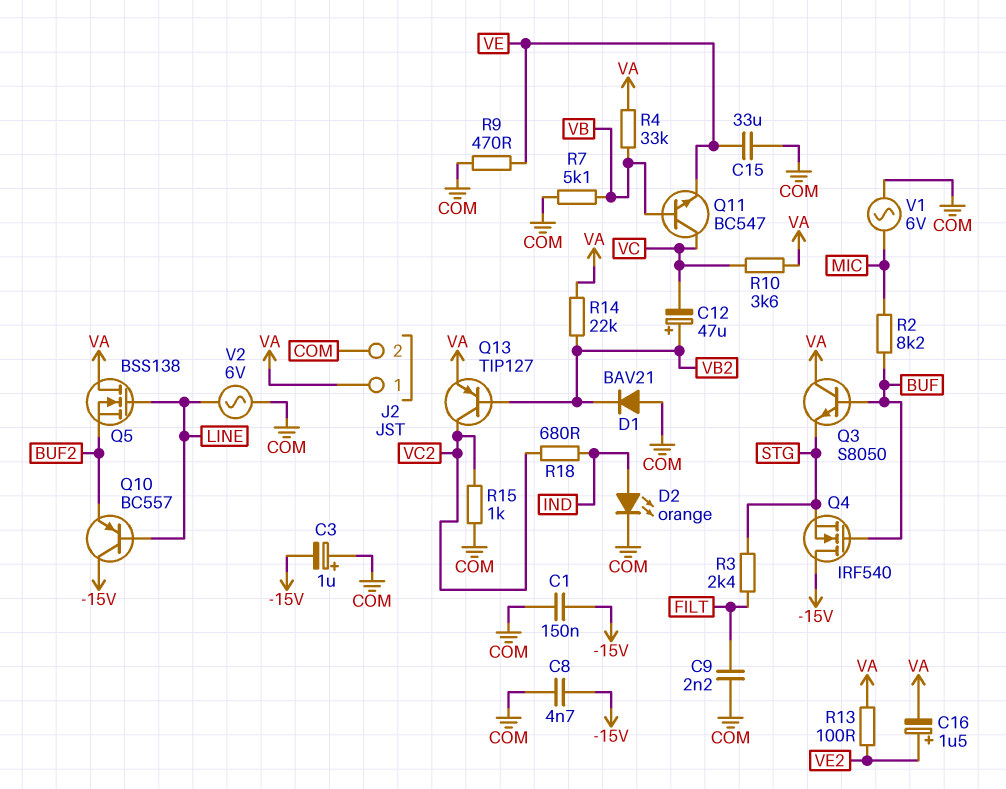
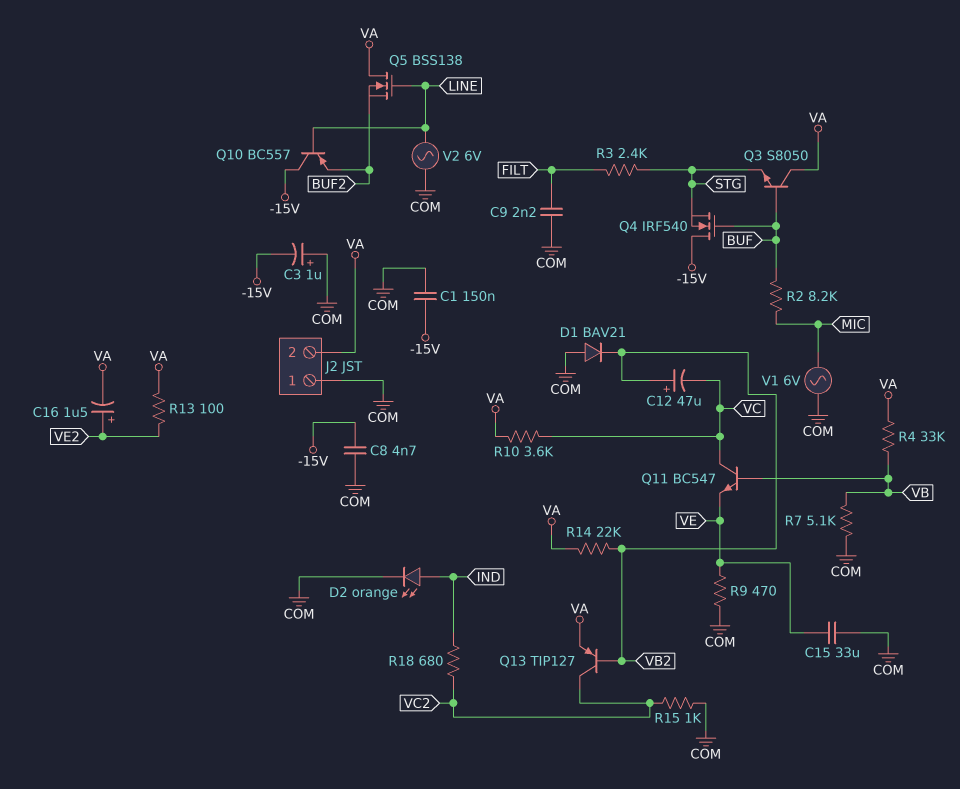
J2 pin 1: VA -> COM
J2 pin 2: COM -> VA

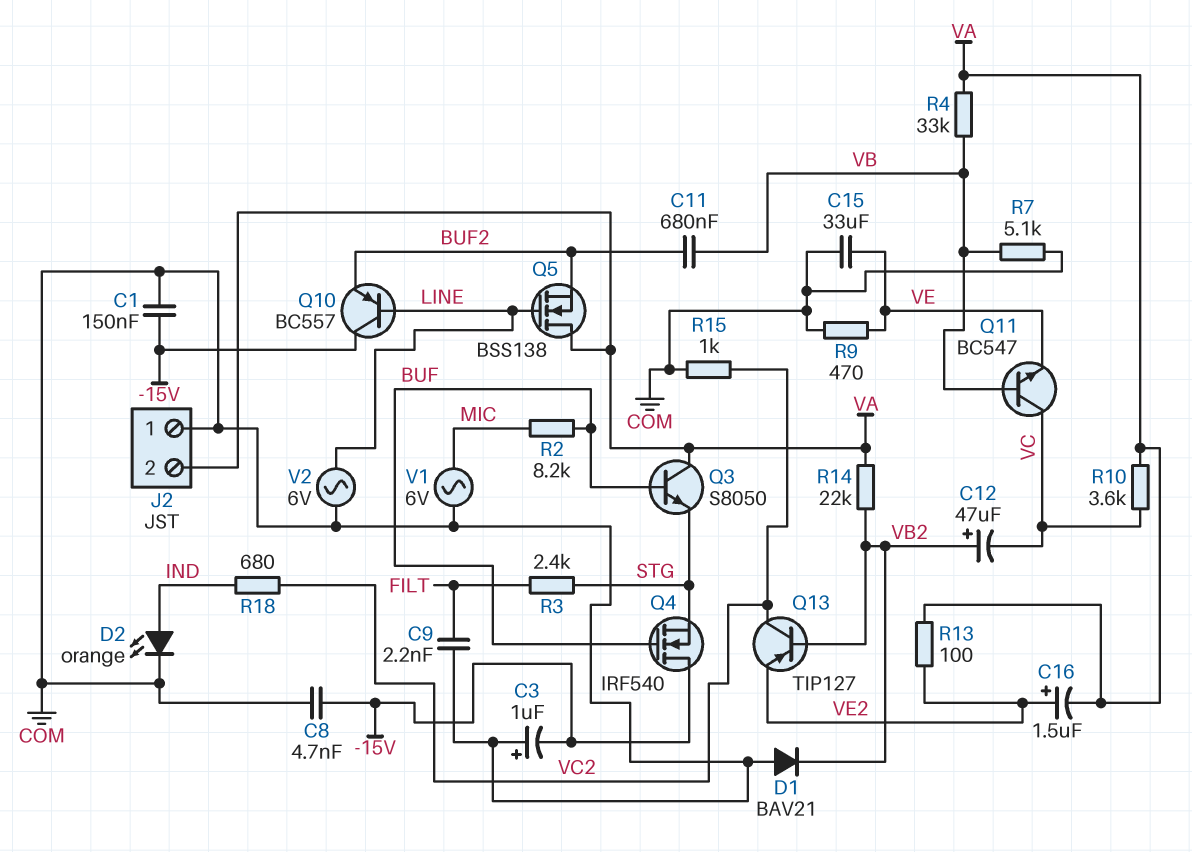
C11: none -> 680nF (BUF2, VB)
Q13: PNP TIP127 (B VB2, C VC2, E VA) -> PNP TIP127 (B VB2, C VC2, E VE2)

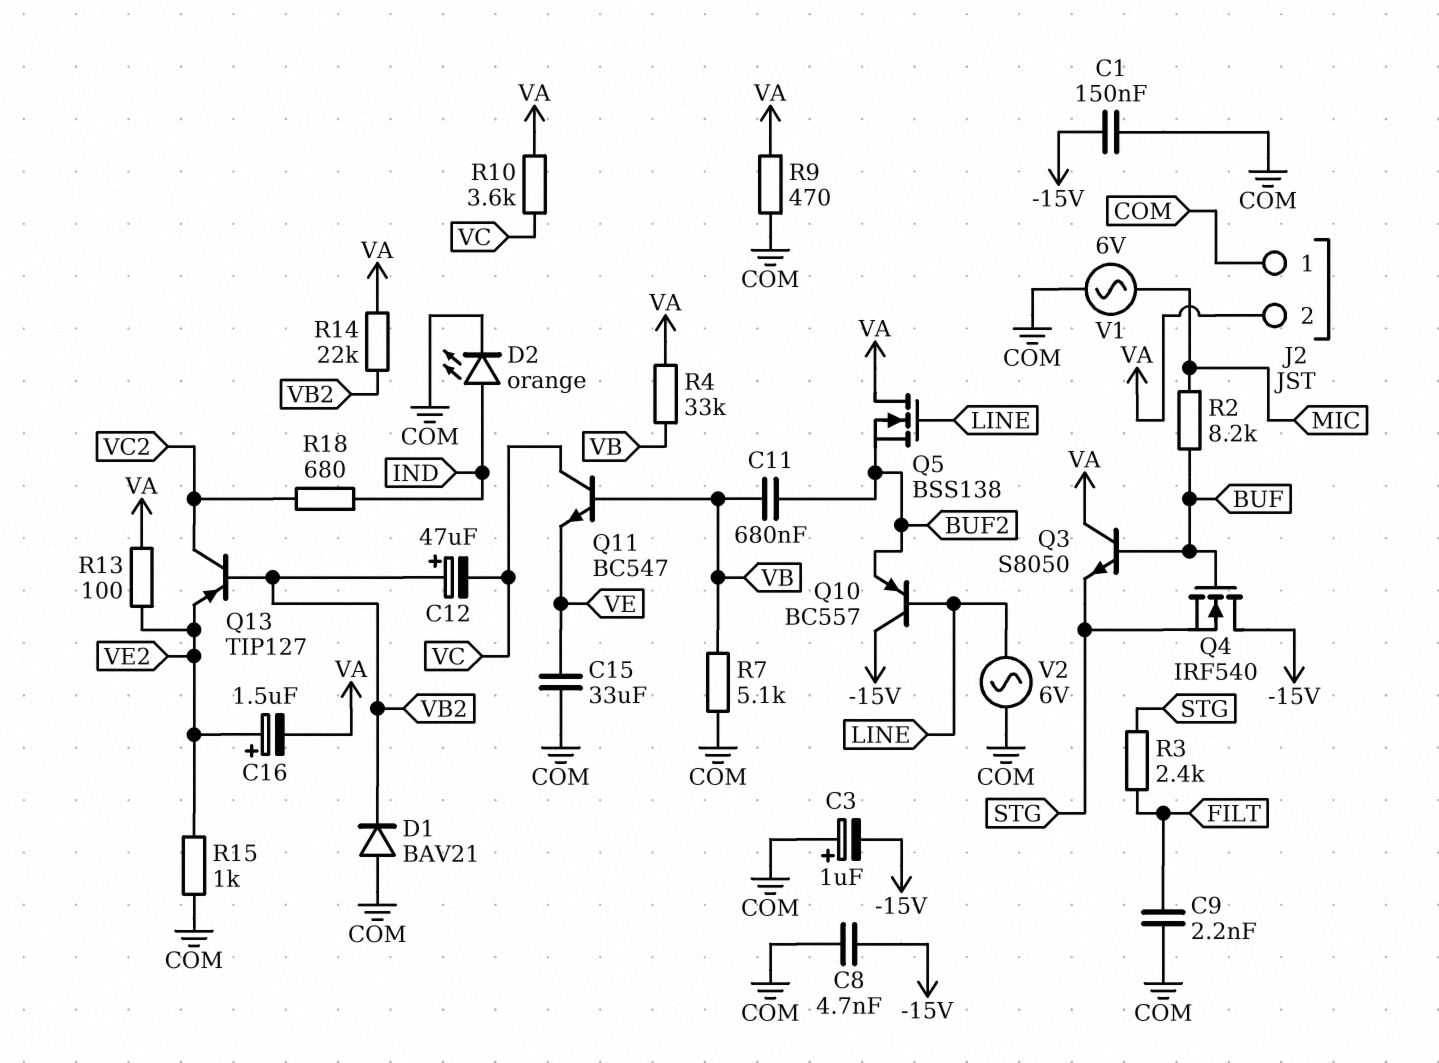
R9: 470 (COM, VE) -> 470 (COM, VA)
R15: 1k (COM, VC2) -> 1k (COM, VE2)

